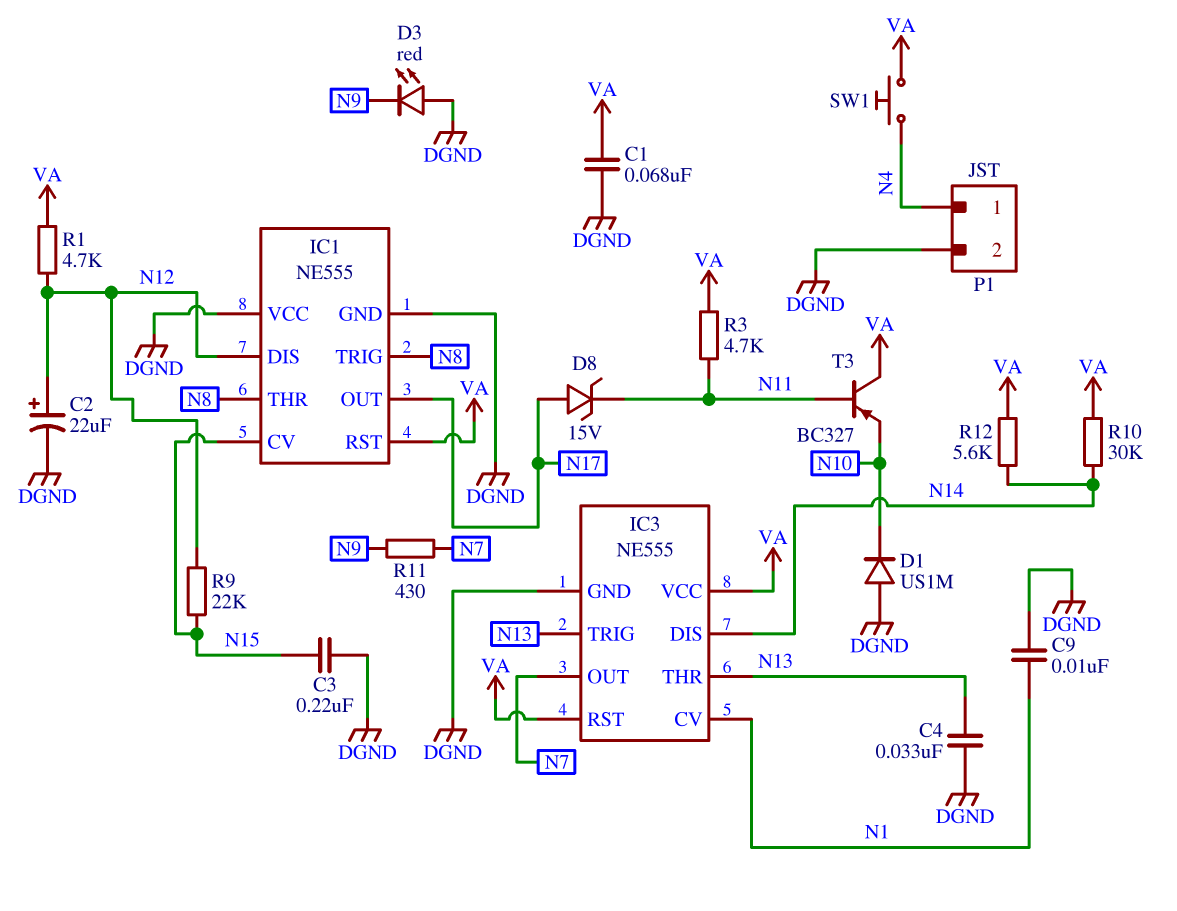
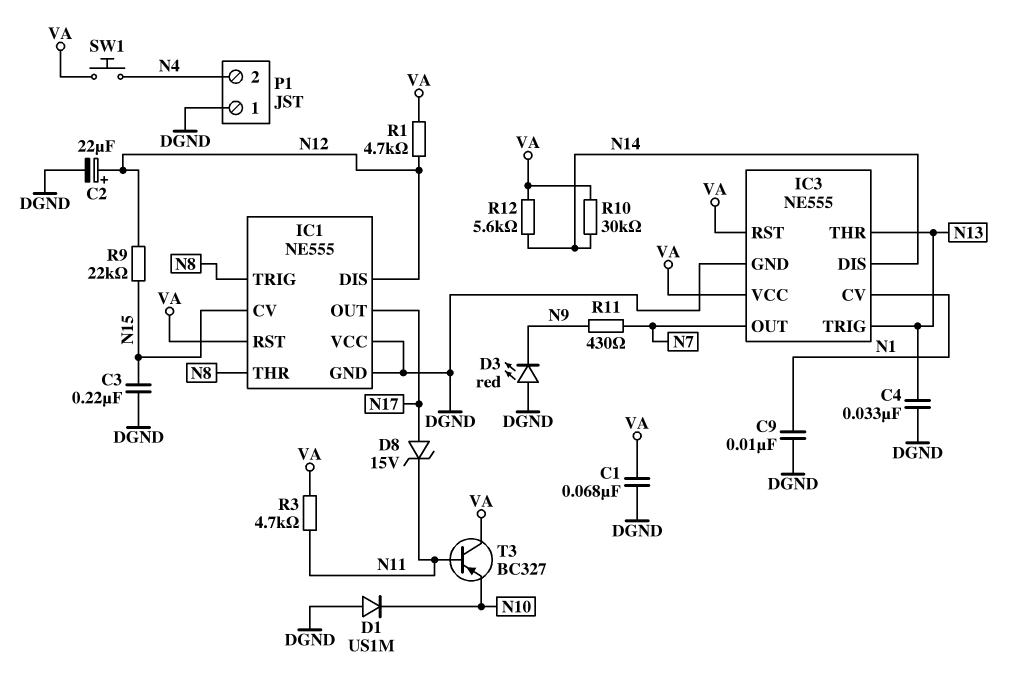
P1 pin 1: N4 -> DGND
P1 pin 2: DGND -> N4

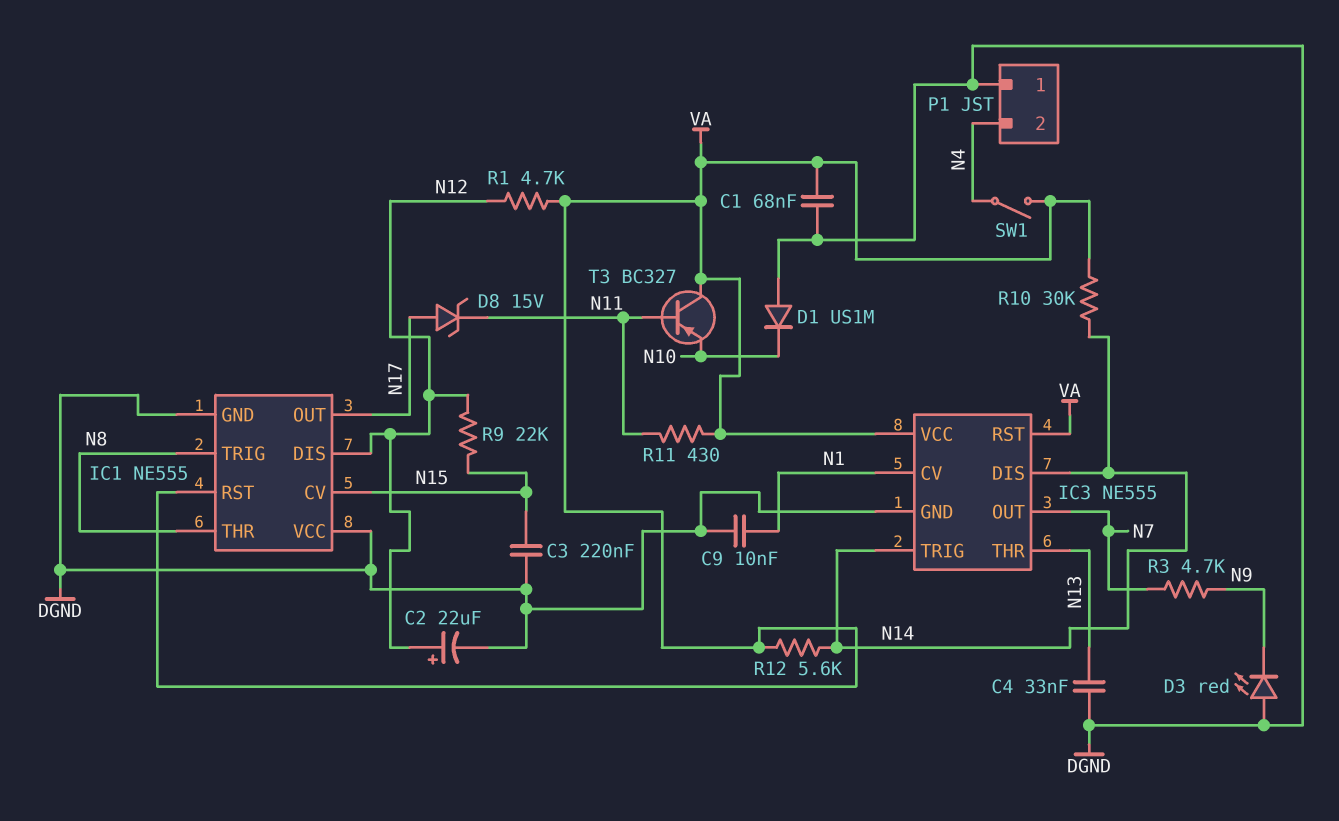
IC3 pin TRIG: N13 -> N14
R3: 4.7k (N11, VA) -> 4.7k (N7, N9)
R11: 430 (N7, N9) -> 430 (N11, VA)
SW1: button (N4, VA) -> switch (N4, VA)

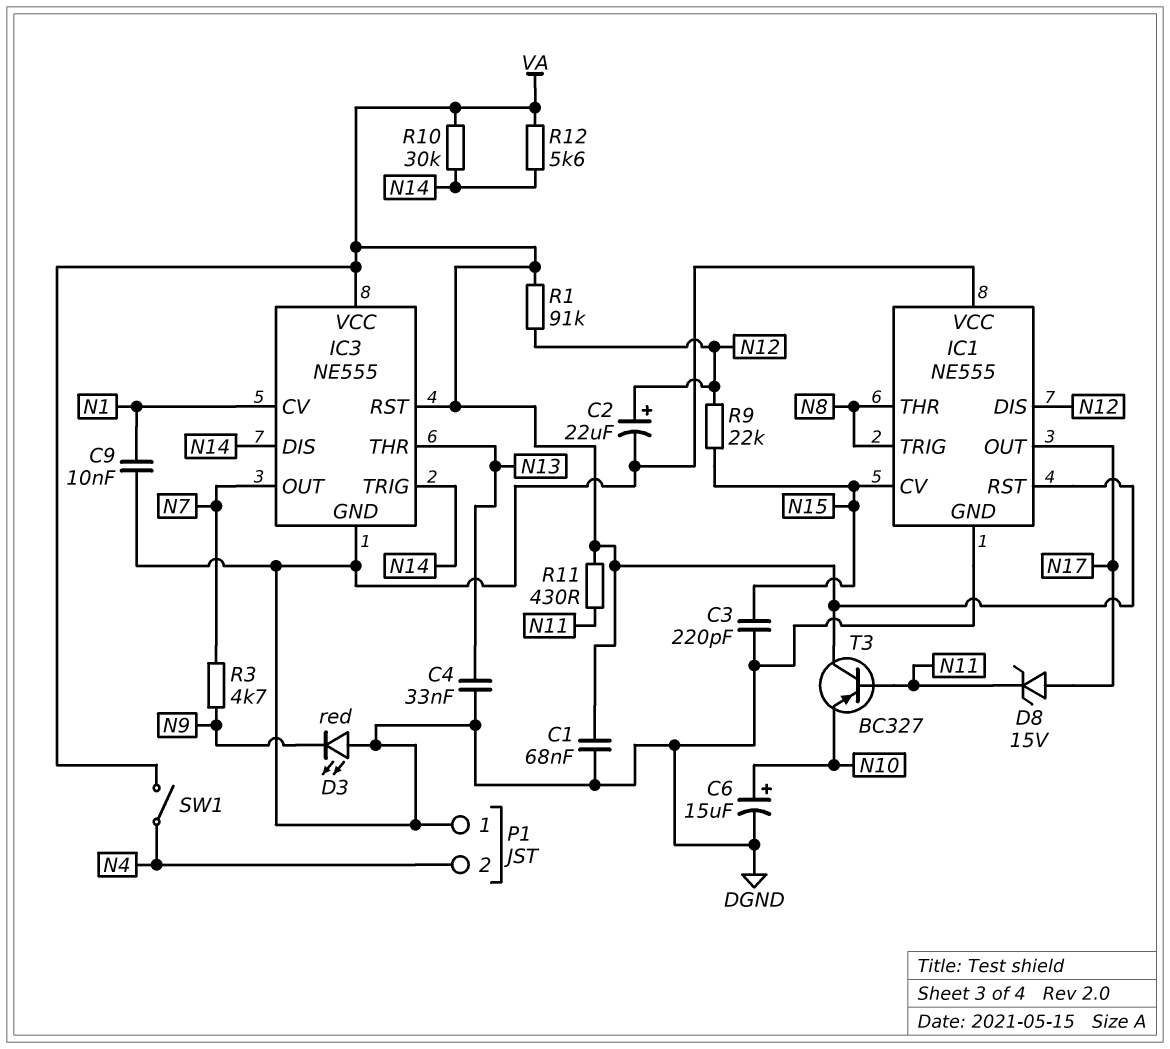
C3: 220nF (DGND, N15) -> 220pF (DGND, N15)
C6: none -> 15uF (plus N10, minus DGND)
D1: diode US1M (A DGND, K N10) -> none
R1: 4.7k (N12, VA) -> 91k (N12, VA)

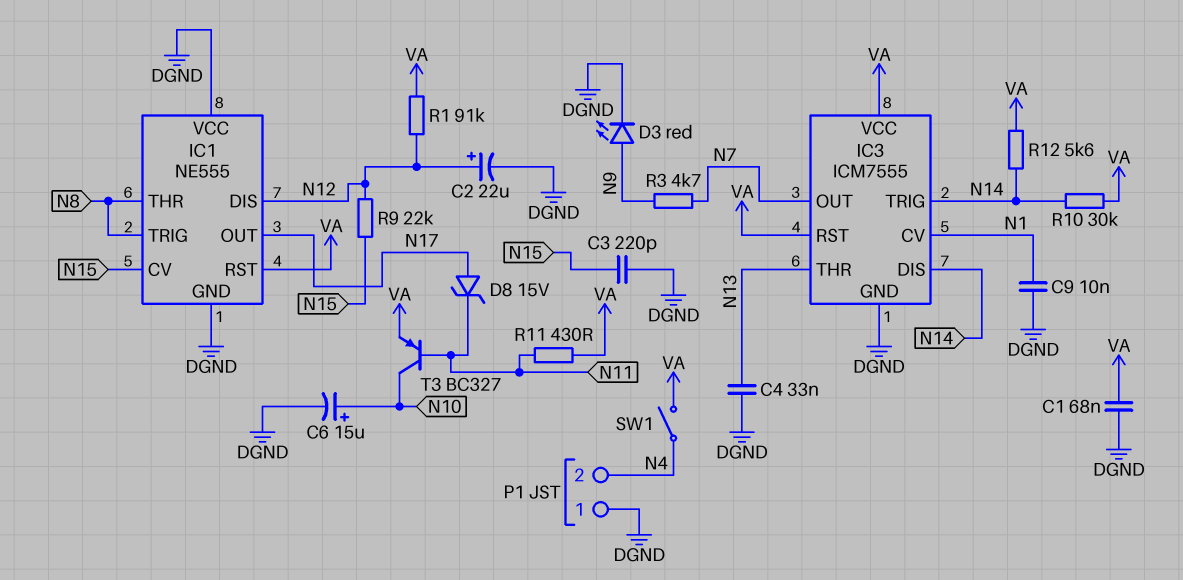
D3: LED red (A DGND, K N9) -> LED red (A N9, K DGND)
IC3: NE555 -> ICM7555
T3: PNP BC327 (B N11, C VA, E N10) -> PNP BC327 (B N11, C N10, E VA)

